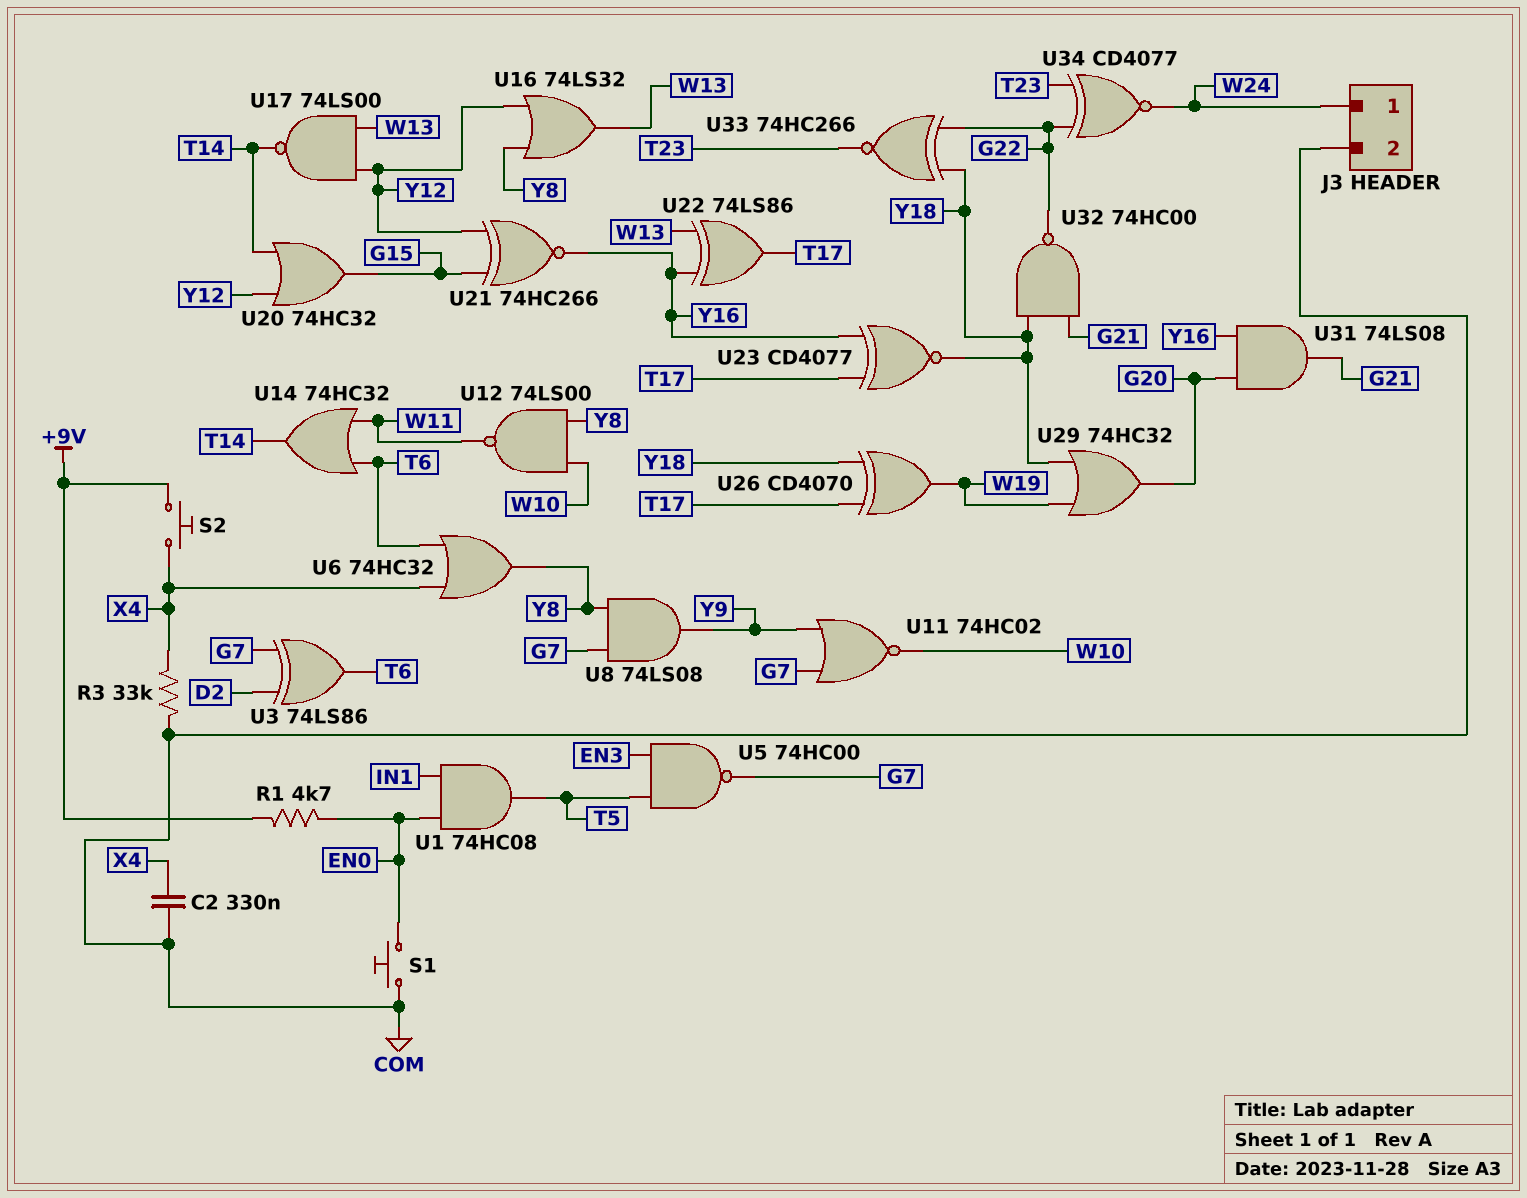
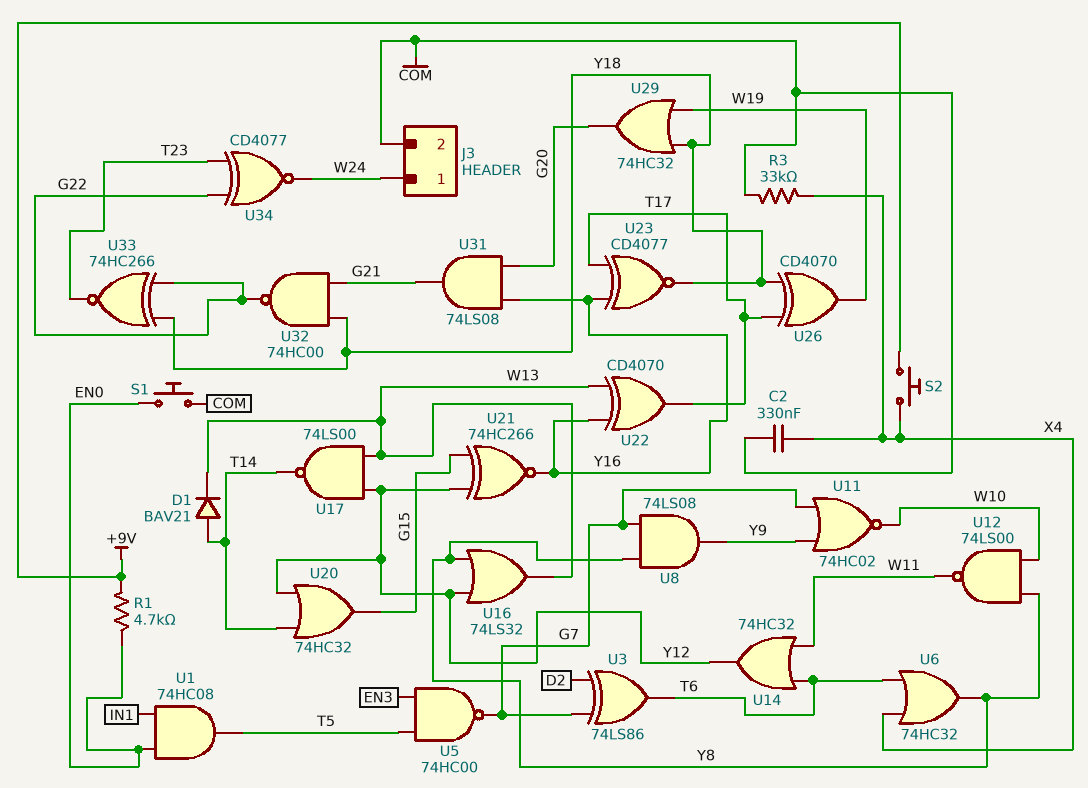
D1: none -> diode BAV21 (A T14, K W13)
U14: OR 74HC32 (in T6, in W11, out T14) -> OR 74HC32 (in T6, in W11, out Y12)
U22: XOR 74LS86 (in W13, in Y16, out T17) -> XOR CD4070 (in W13, in Y16, out T17)

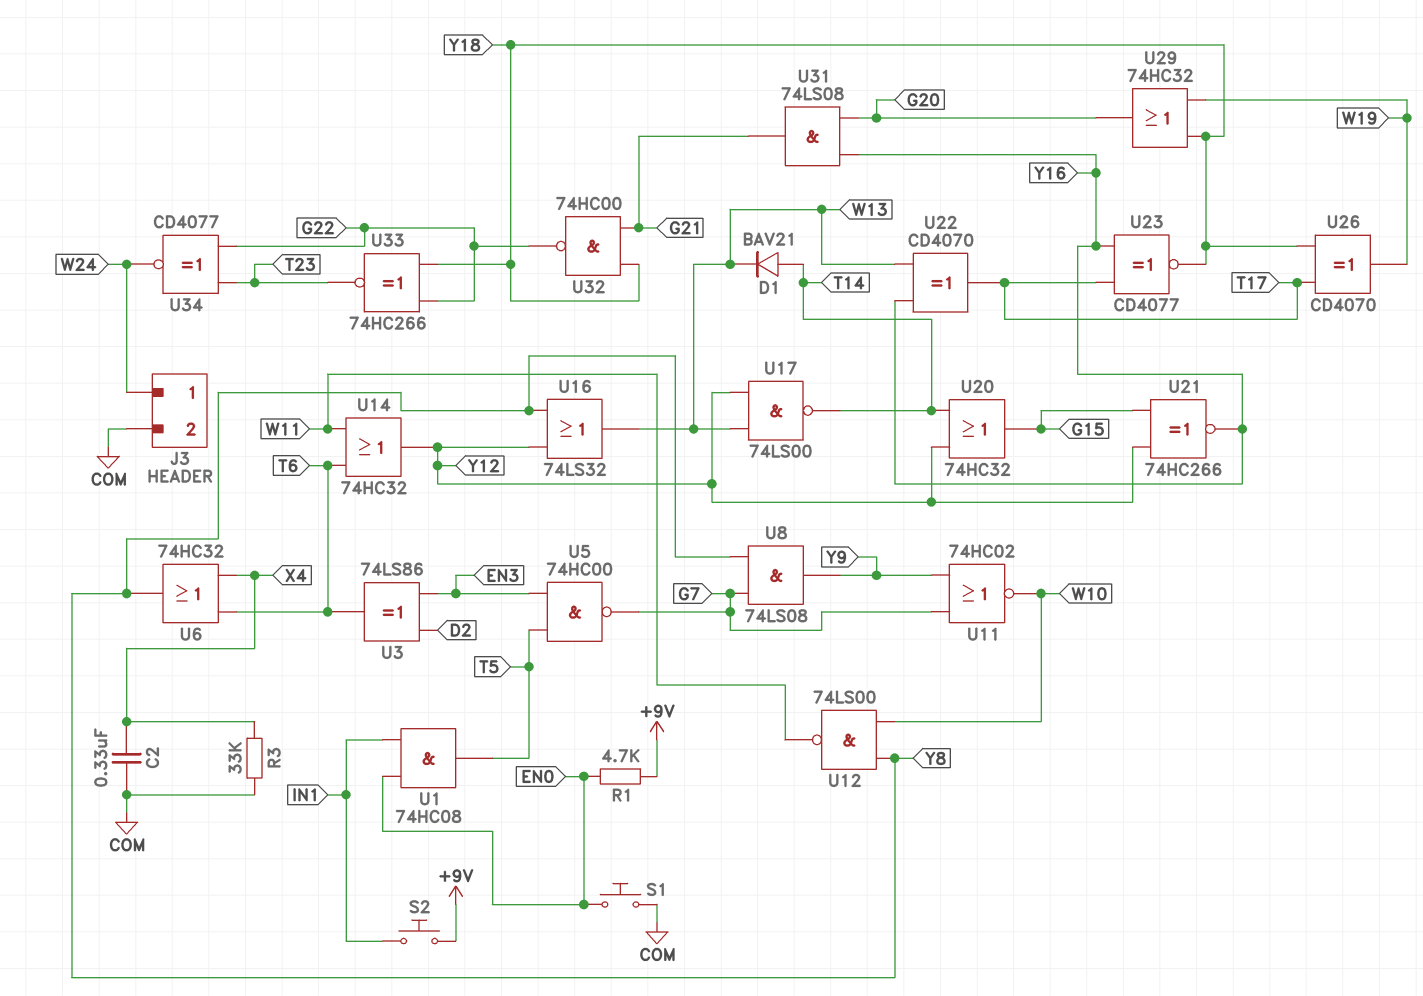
S2: button (+9V, X4) -> button (+9V, IN1)
U3: XOR 74LS86 (in D2, in G7, out T6) -> XOR 74LS86 (in D2, in EN3, out T6)

